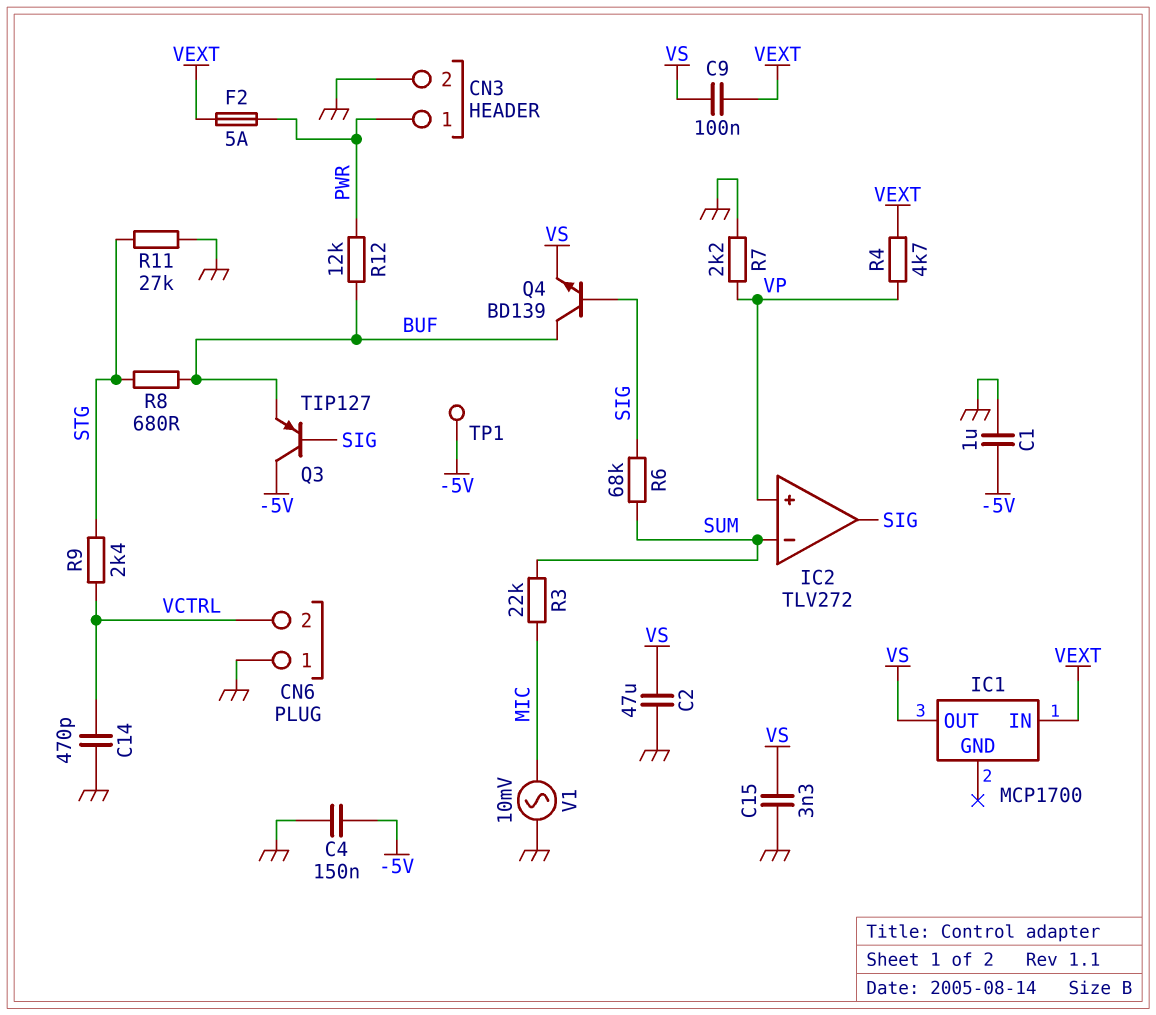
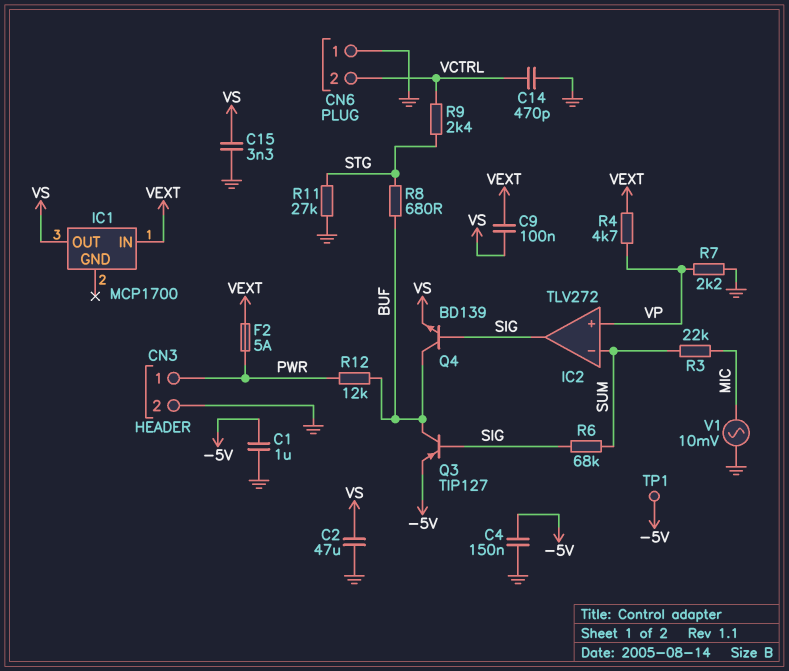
Q3: PNP TIP127 (B SIG, C -5V, E BUF) -> PNP TIP127 (B SIG, C BUF, E -5V)

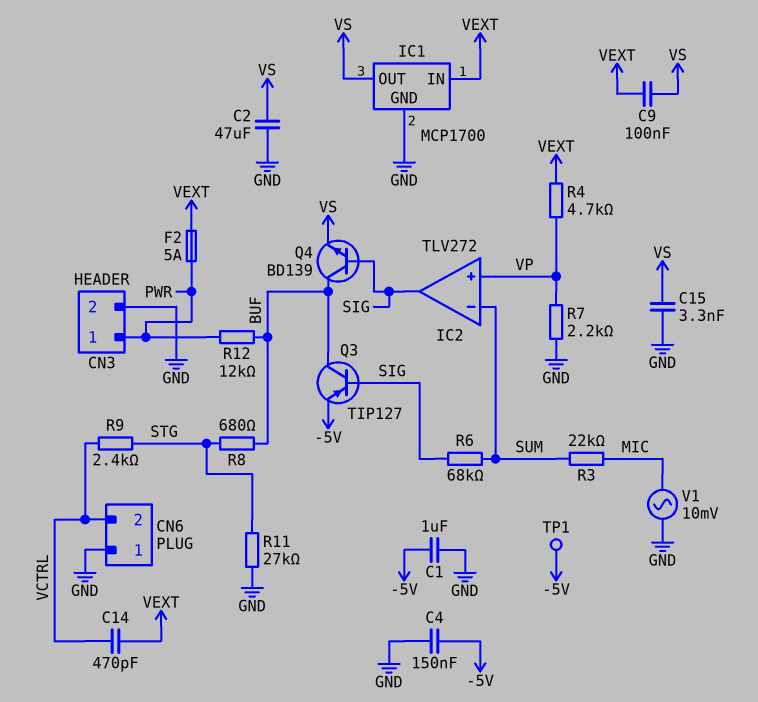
C14: 470pF (GND, VCTRL) -> 470pF (VCTRL, VEXT)
IC1 pin GND: none -> GND

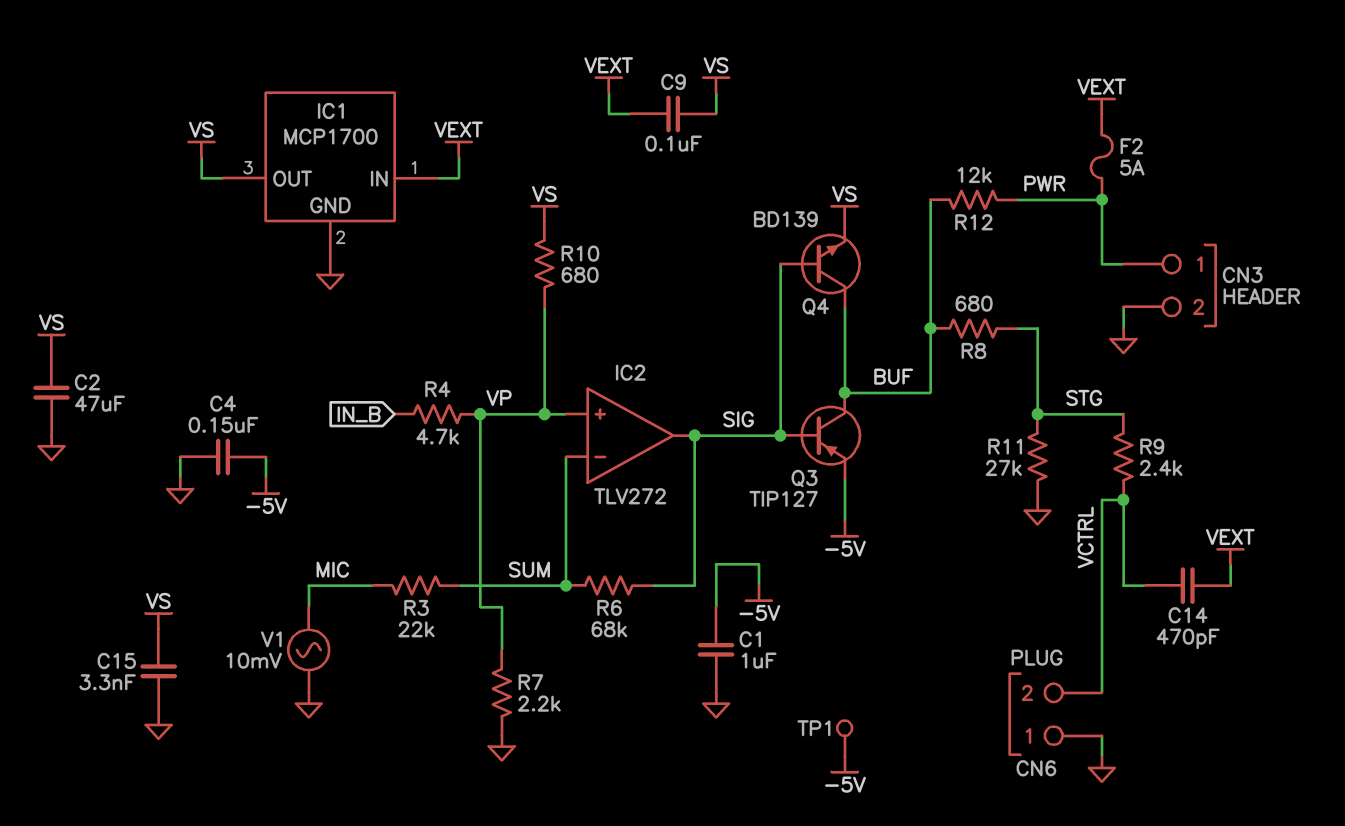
R4: 4.7k (VEXT, VP) -> 4.7k (IN_B, VP)
R10: none -> 680 (VP, VS)

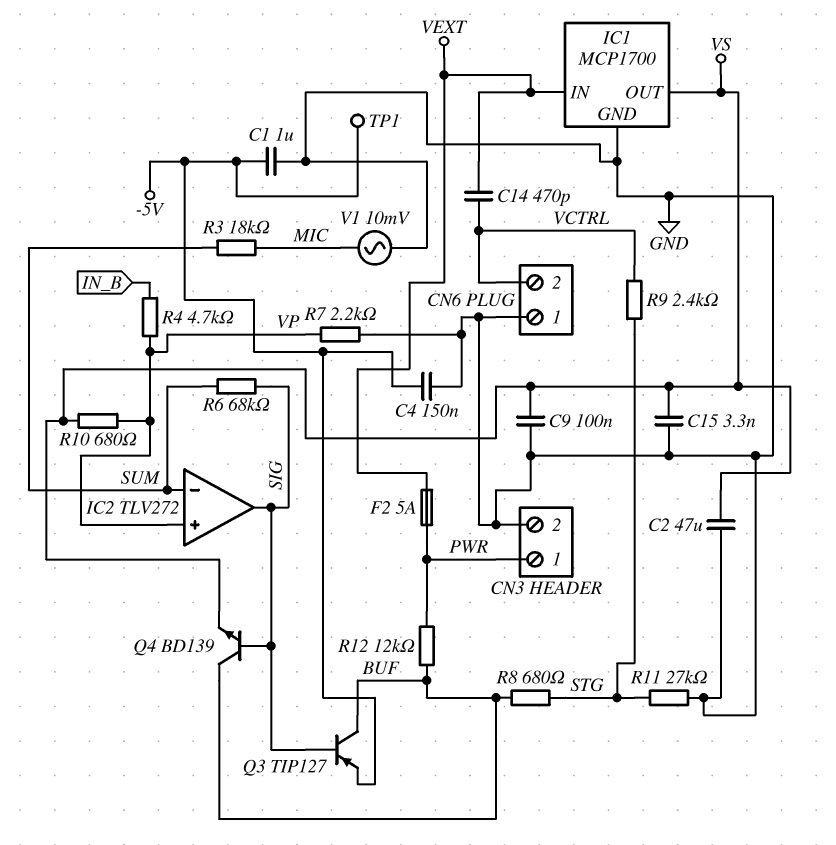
C9: 100nF (VEXT, VS) -> 100nF (GND, VS)
R3: 22k (MIC, SUM) -> 18k (MIC, SUM)

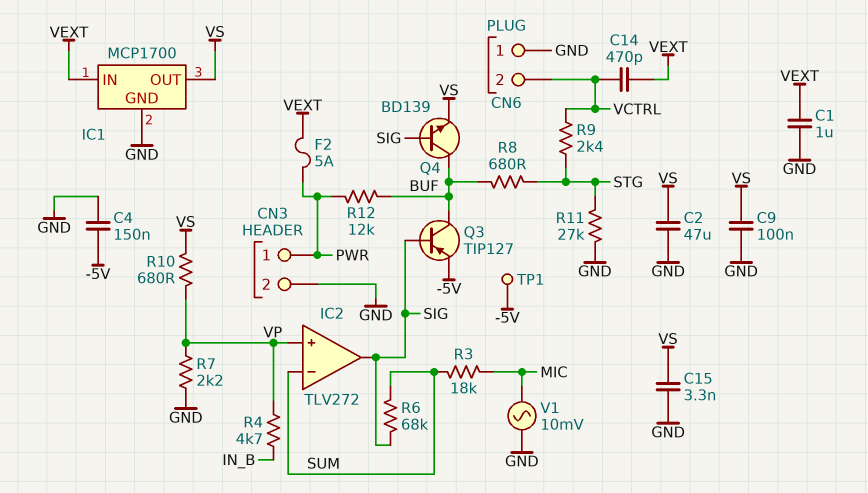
C1: 1uF (-5V, GND) -> 1uF (GND, VEXT)

